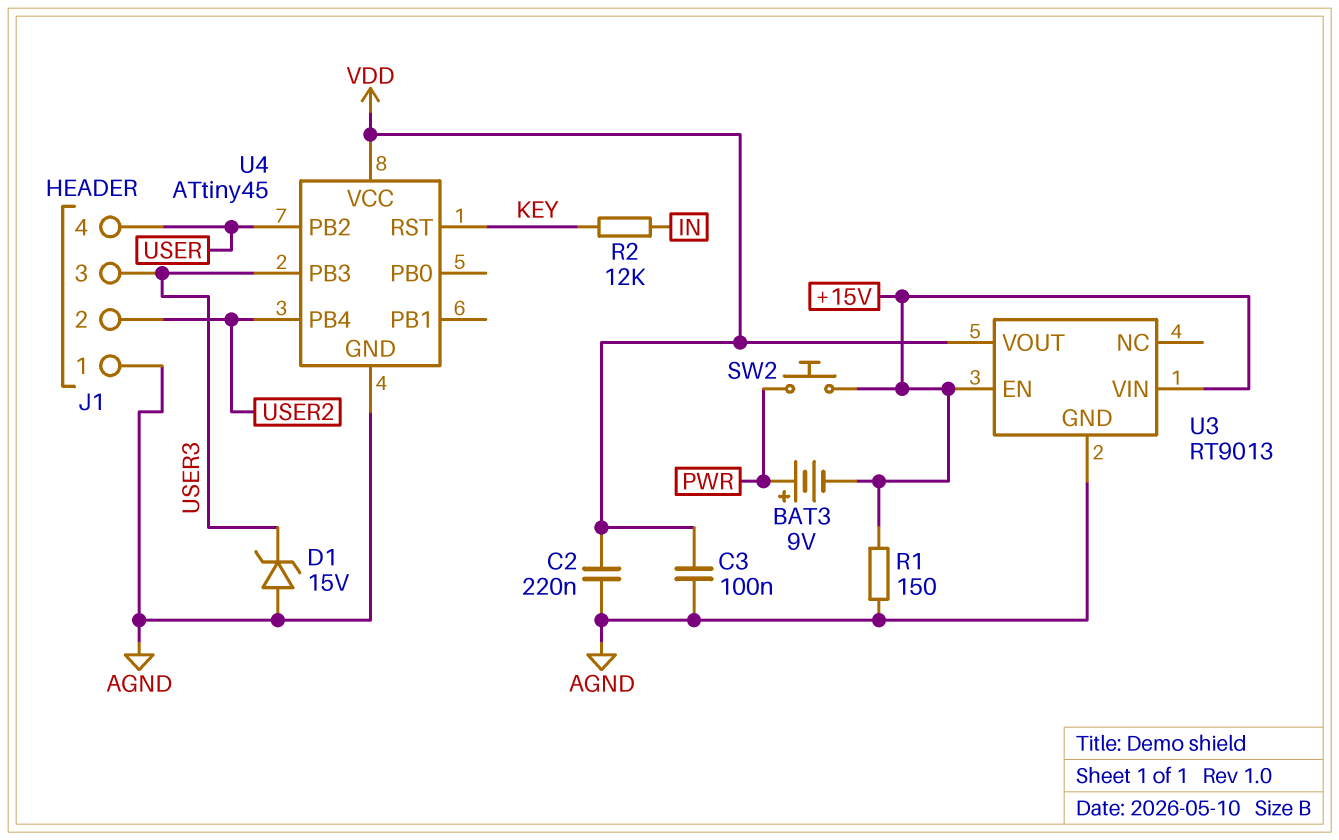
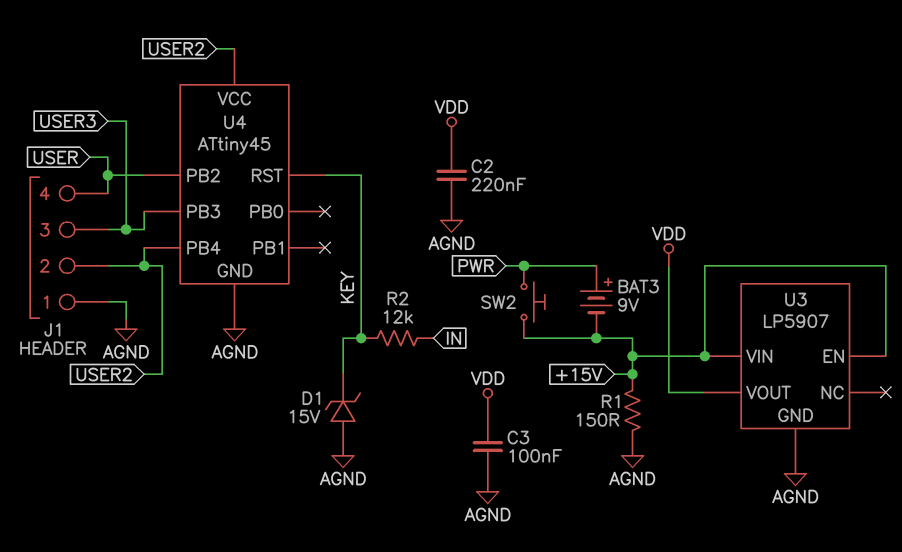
D1: zener 15V (A AGND, K USER3) -> zener 15V (A AGND, K KEY)
U3: RT9013 -> LP5907
U4 pin VCC: VDD -> USER2

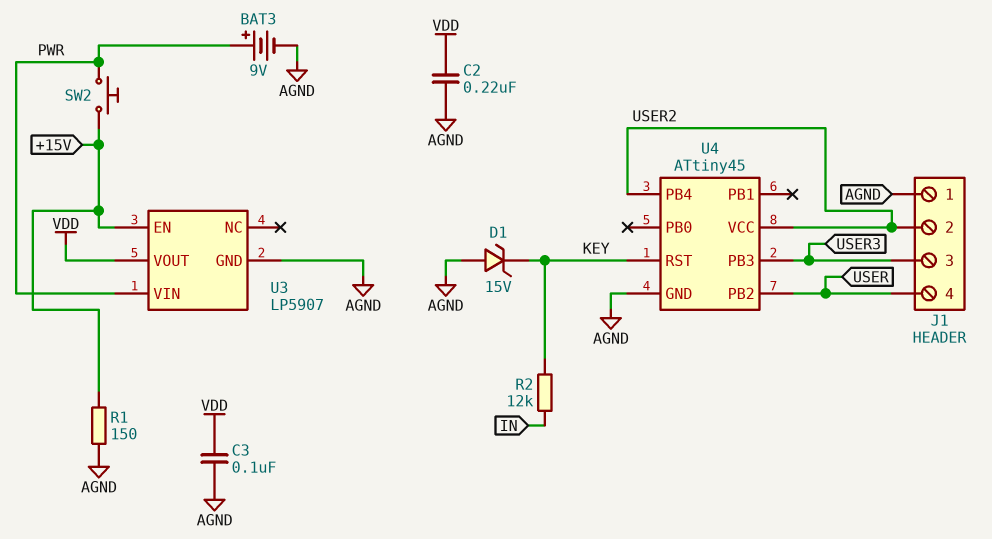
BAT3: 9V (plus PWR, minus +15V) -> 9V (plus PWR, minus AGND)
U3 pin VIN: +15V -> PWR

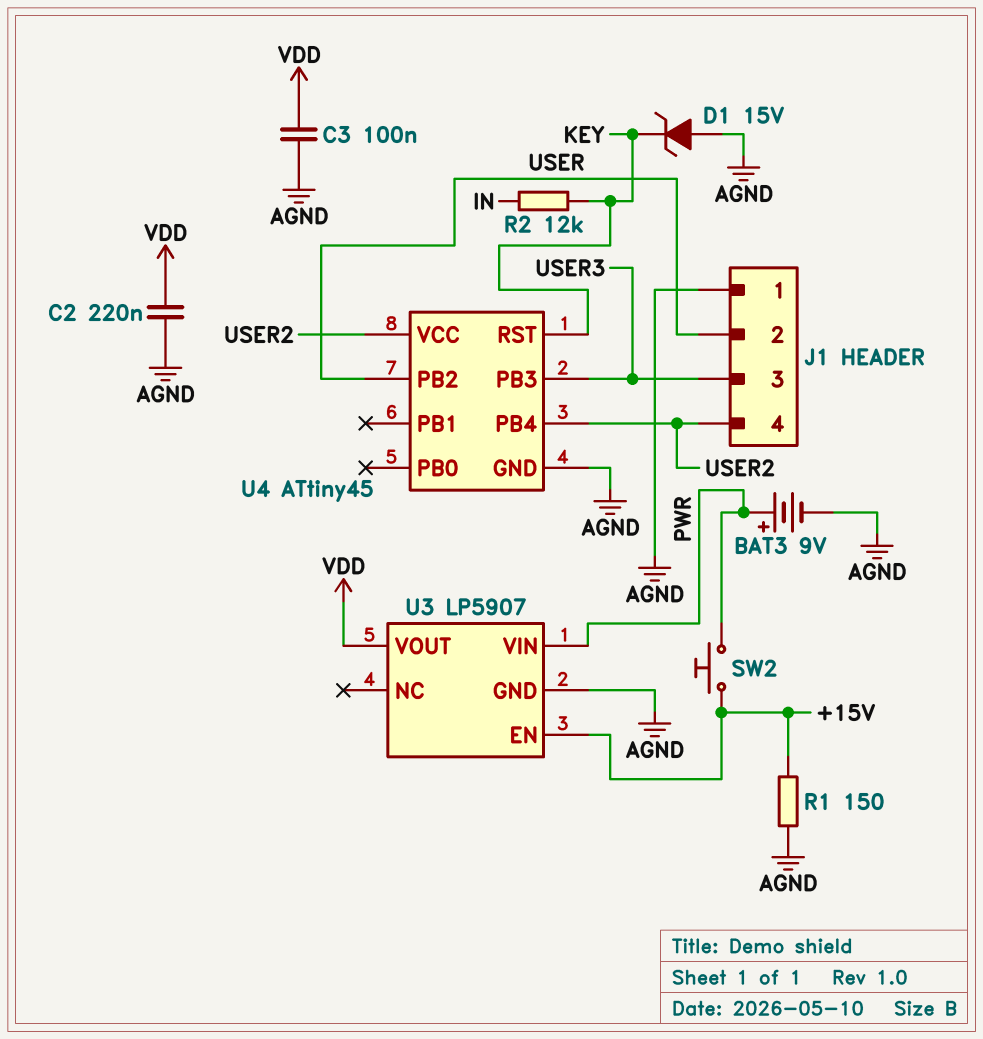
J1 pin 2: USER2 -> USER
J1 pin 4: USER -> USER2

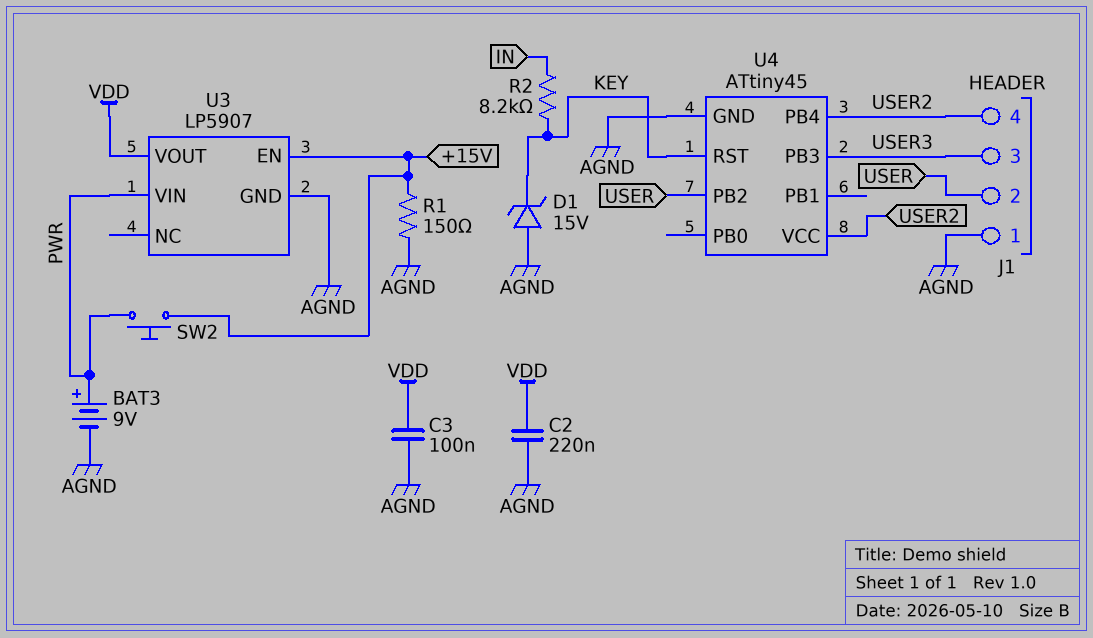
R2: 12k (IN, KEY) -> 8.2k (IN, KEY)

